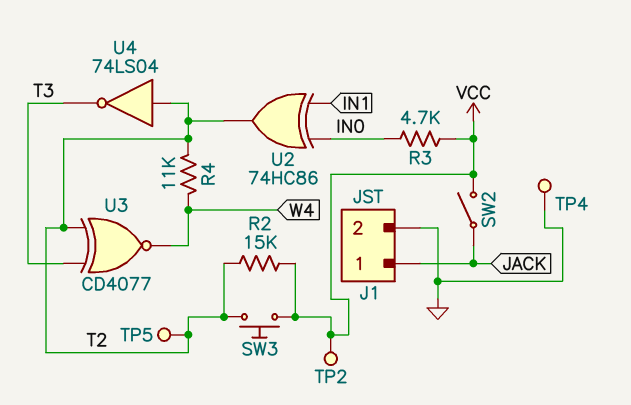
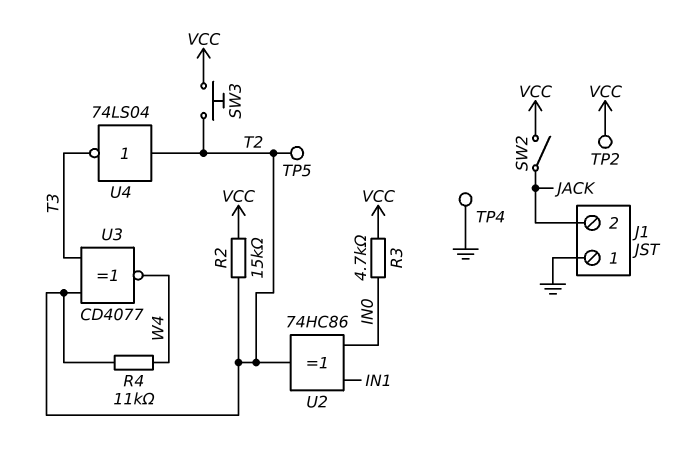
J1 pin 1: JACK -> GND
J1 pin 2: GND -> JACK

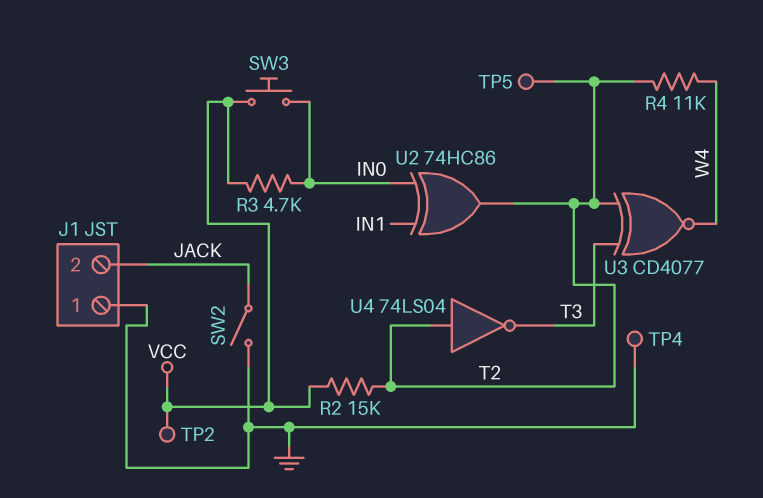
SW2: switch (JACK, VCC) -> switch (GND, JACK)
SW3: button (T2, VCC) -> button (IN0, VCC)

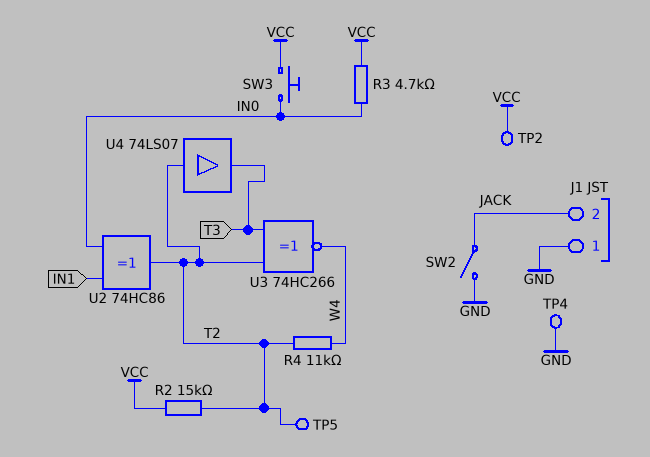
U3: XNOR CD4077 (in T2, in T3, out W4) -> XNOR 74HC266 (in T2, in T3, out W4)
U4: NOT 74LS04 (in T2, out T3) -> buffer 74LS07 (in T2, out T3)

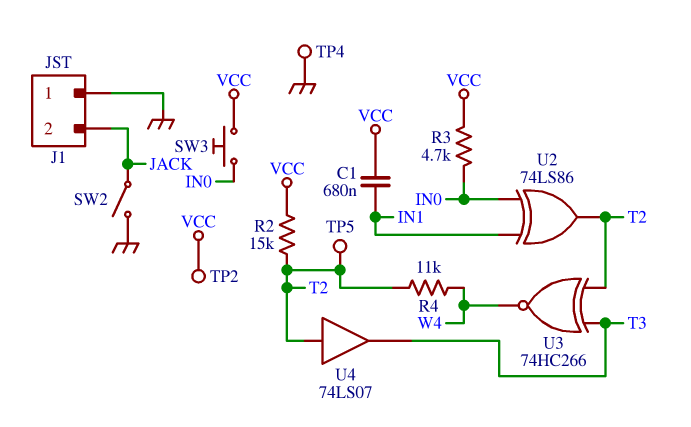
C1: none -> 680nF (IN1, VCC)
U2: XOR 74HC86 (in IN0, in IN1, out T2) -> XOR 74LS86 (in IN0, in IN1, out T2)

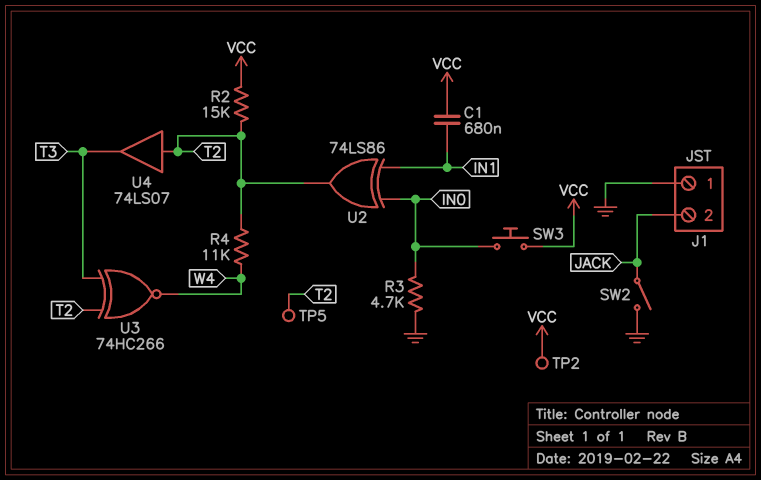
R3: 4.7k (IN0, VCC) -> 4.7k (GND, IN0)
TP4: test point (GND) -> none

